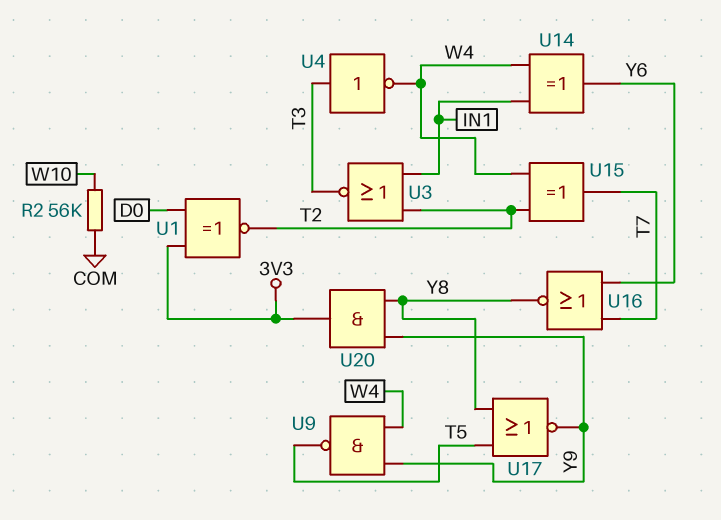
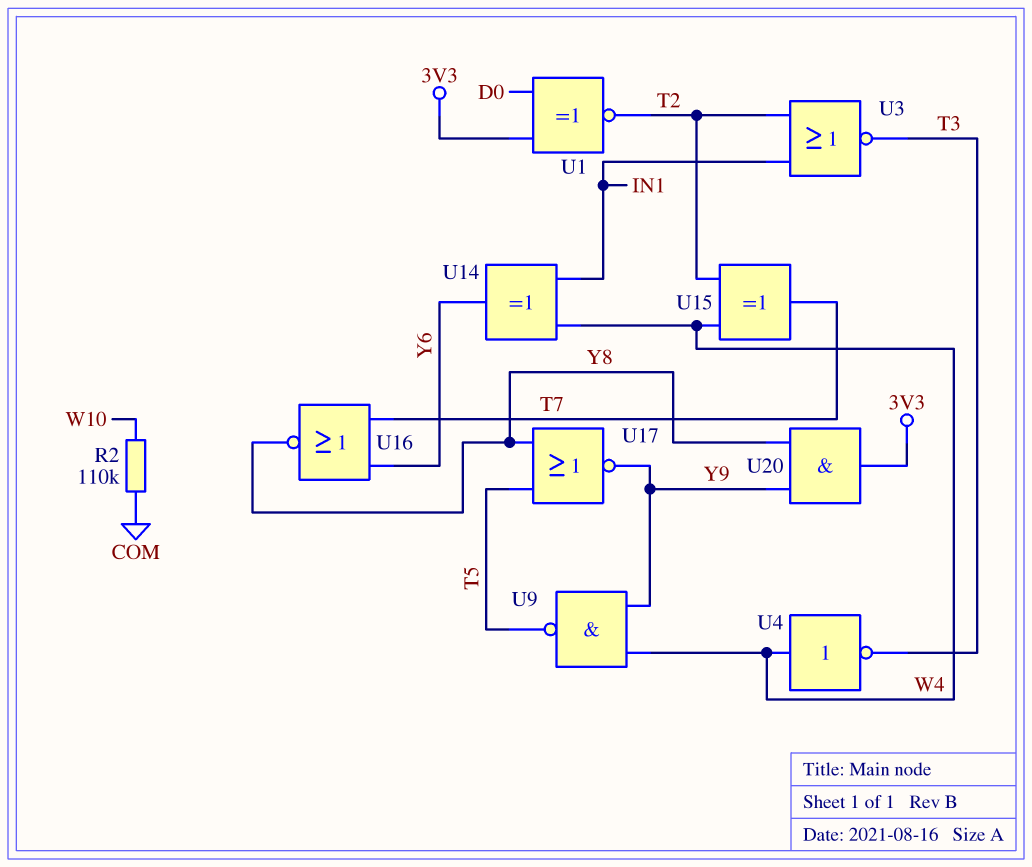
R2: 56k (COM, W10) -> 110k (COM, W10)
U4: NOT (in T3, out W4) -> NOT (in W4, out T3)

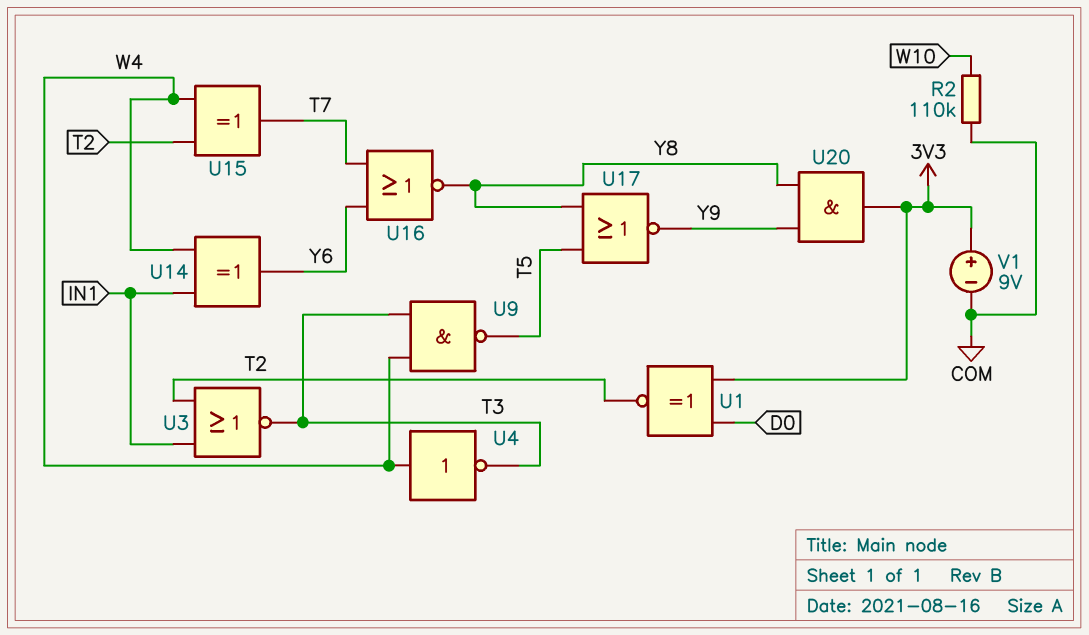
U9: NAND (in W4, in Y9, out T5) -> NAND (in T3, in W4, out T5)
V1: none -> 9V (plus 3V3, minus COM)

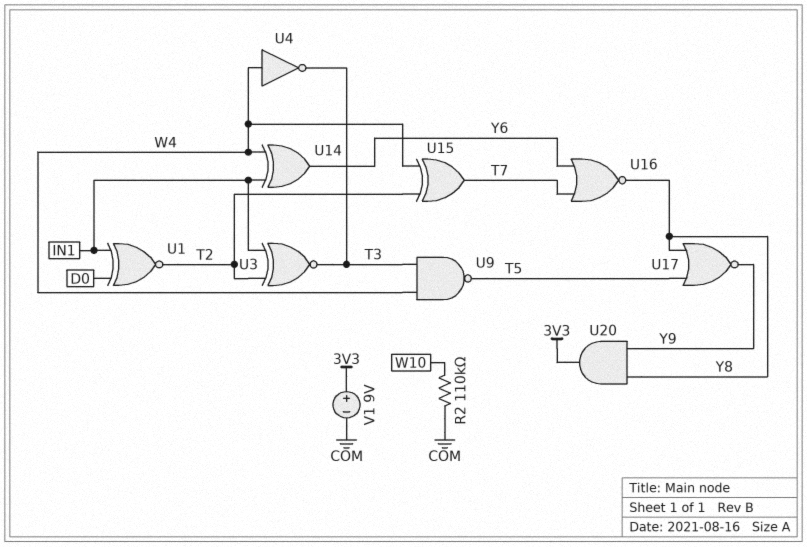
U1: XNOR (in 3V3, in D0, out T2) -> XNOR (in D0, in IN1, out T2)
U3: NOR (in IN1, in T2, out T3) -> XNOR (in IN1, in T2, out T3)

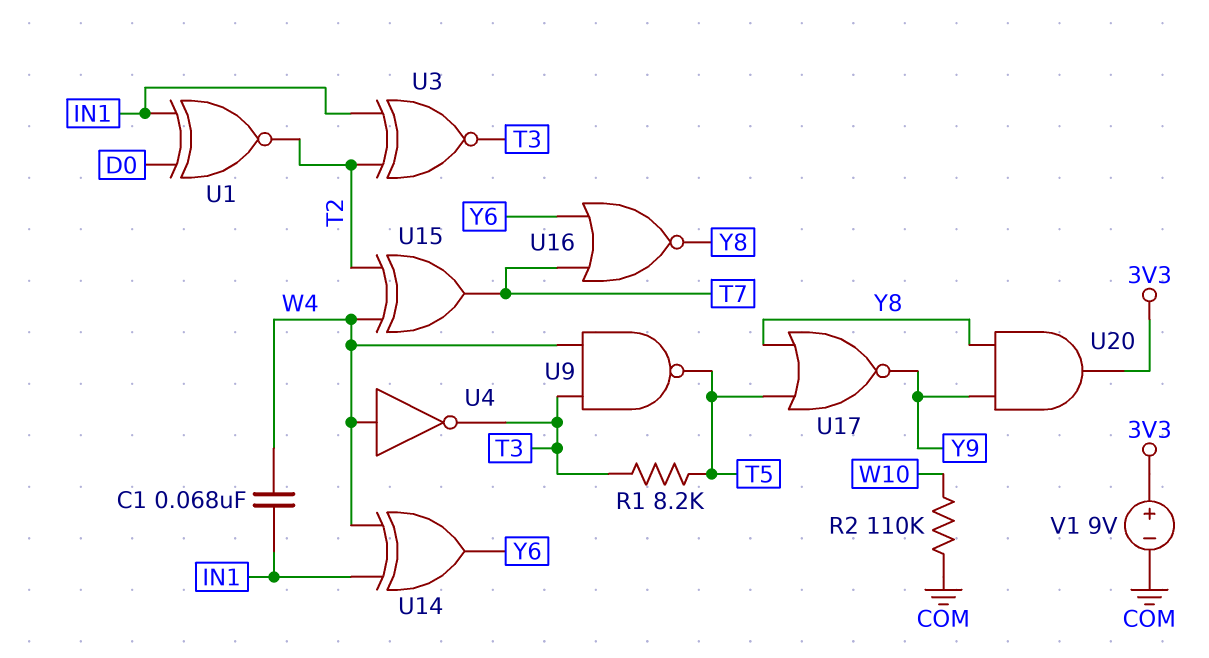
C1: none -> 68nF (IN1, W4)
R1: none -> 8.2k (T3, T5)

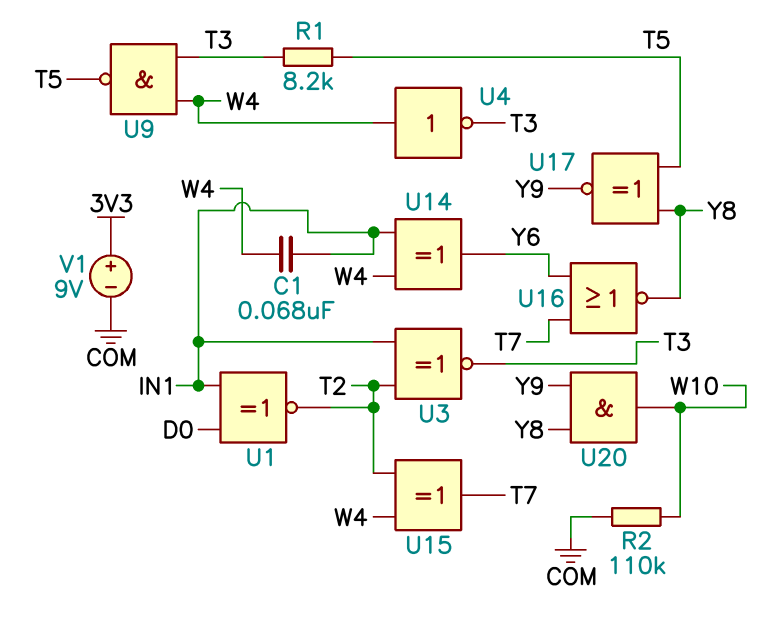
U17: NOR (in T5, in Y8, out Y9) -> XNOR (in T5, in Y8, out Y9)
U20: AND (in Y8, in Y9, out 3V3) -> AND (in Y8, in Y9, out W10)

